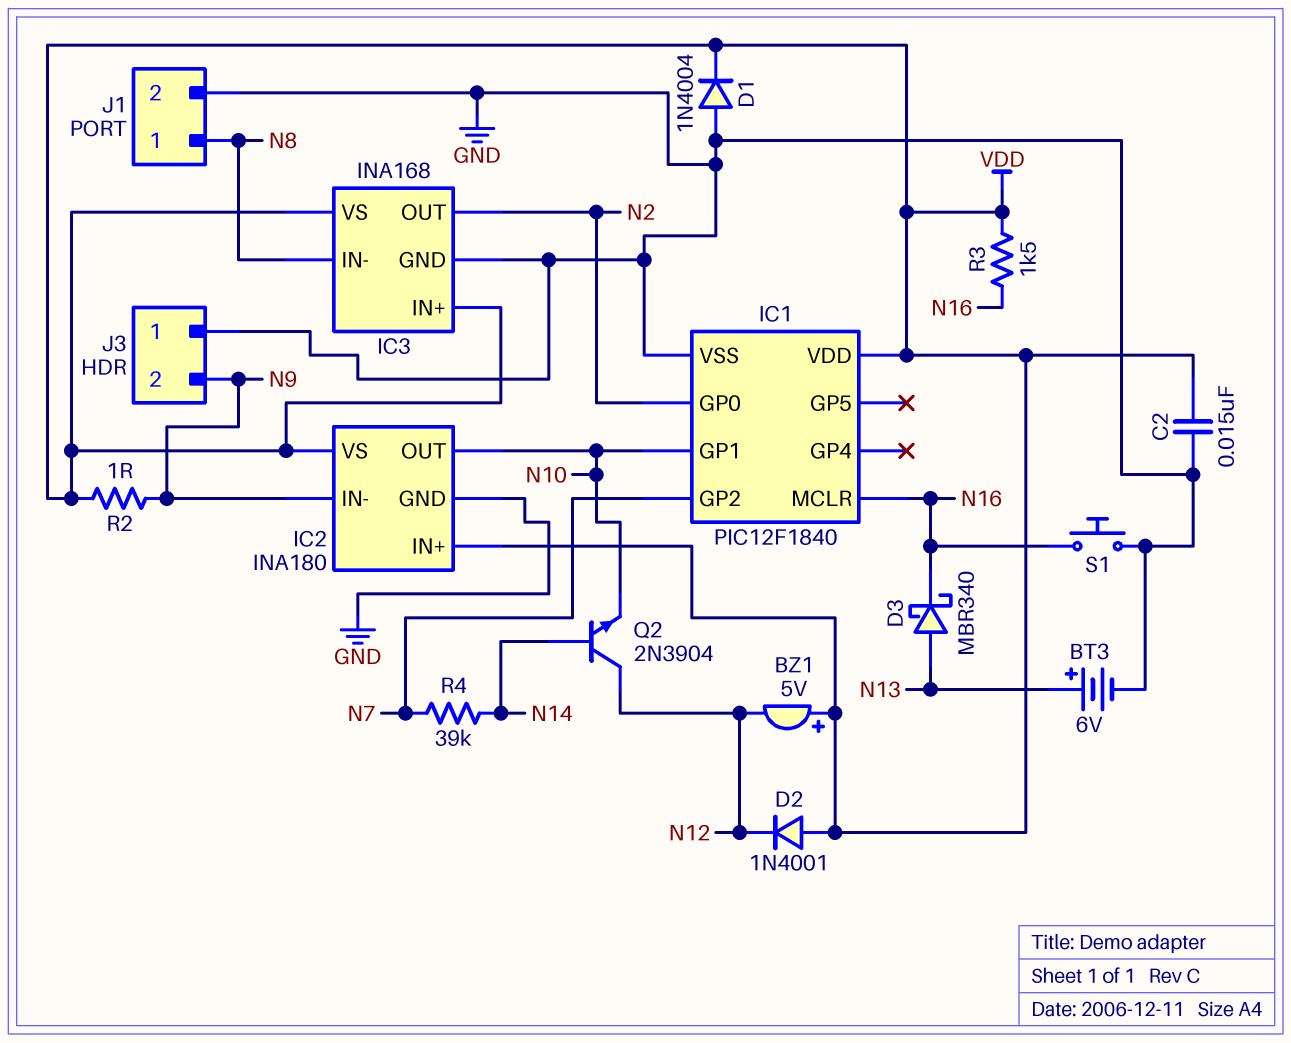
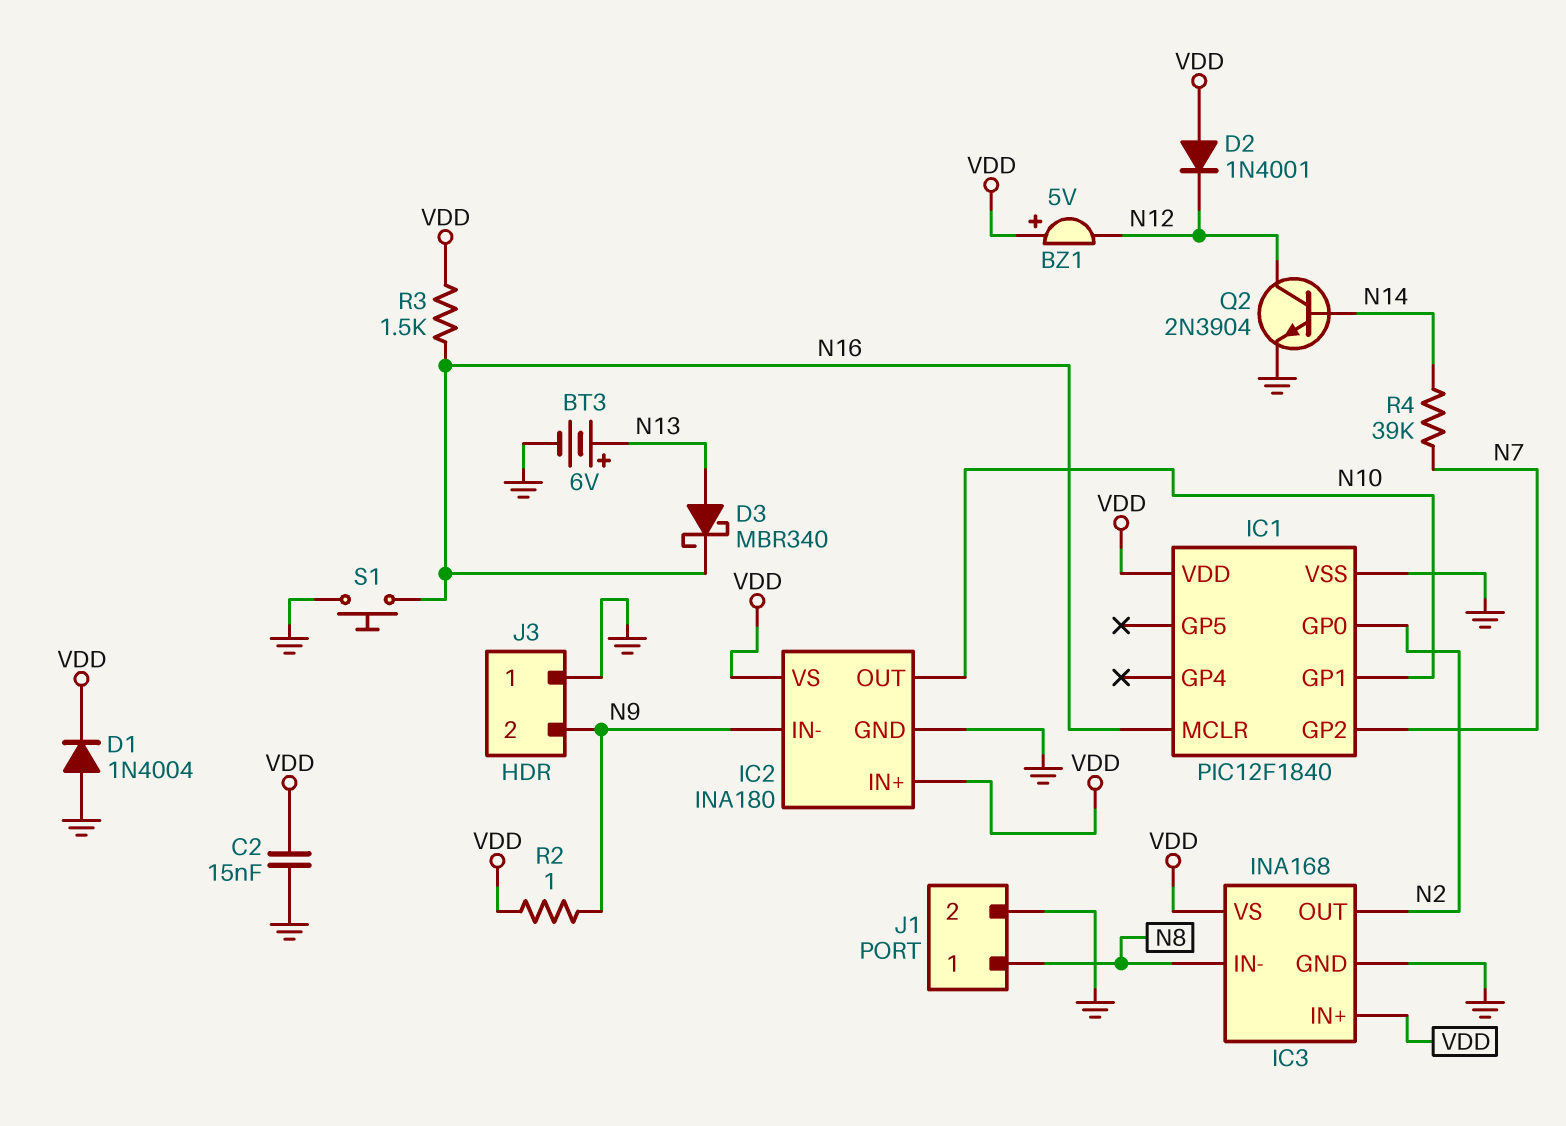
Q2: NPN 2N3904 (B N14, C N12, E N10) -> NPN 2N3904 (B N14, C N12, E GND)

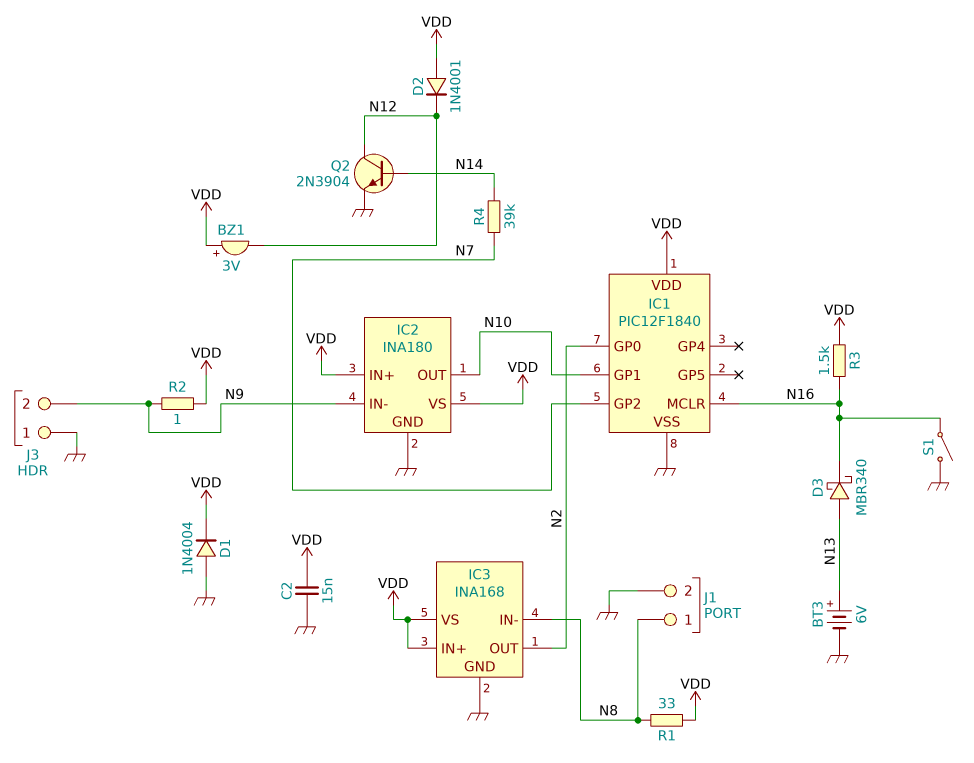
BZ1: buzzer 5V (plus VDD, minus N12) -> buzzer 3V (plus VDD, minus N12)
R1: none -> 33 (N8, VDD)
S1: button (GND, N16) -> switch (GND, N16)

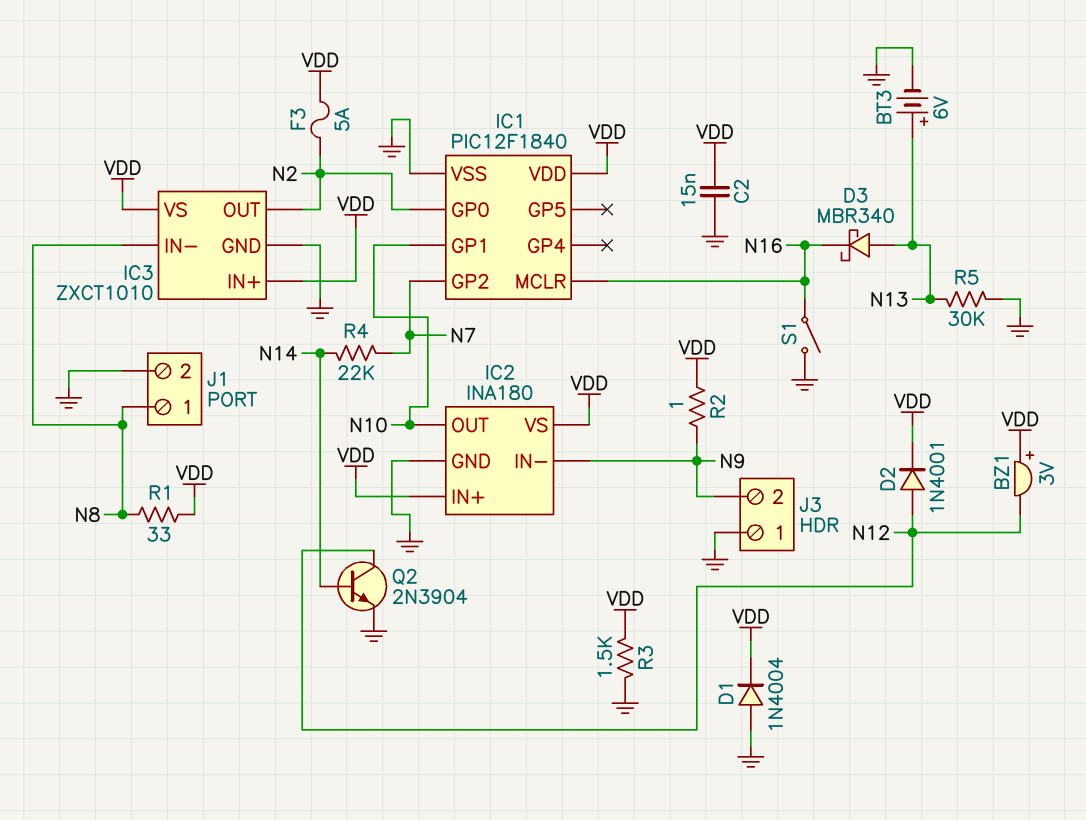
D2: diode 1N4001 (A VDD, K N12) -> diode 1N4001 (A N12, K VDD)
F3: none -> 5A (N2, VDD)
IC3: INA168 -> ZXCT1010
R3: 1.5k (N16, VDD) -> 1.5k (GND, VDD)
R4: 39k (N7, N14) -> 22k (N7, N14)
R5: none -> 30k (GND, N13)

